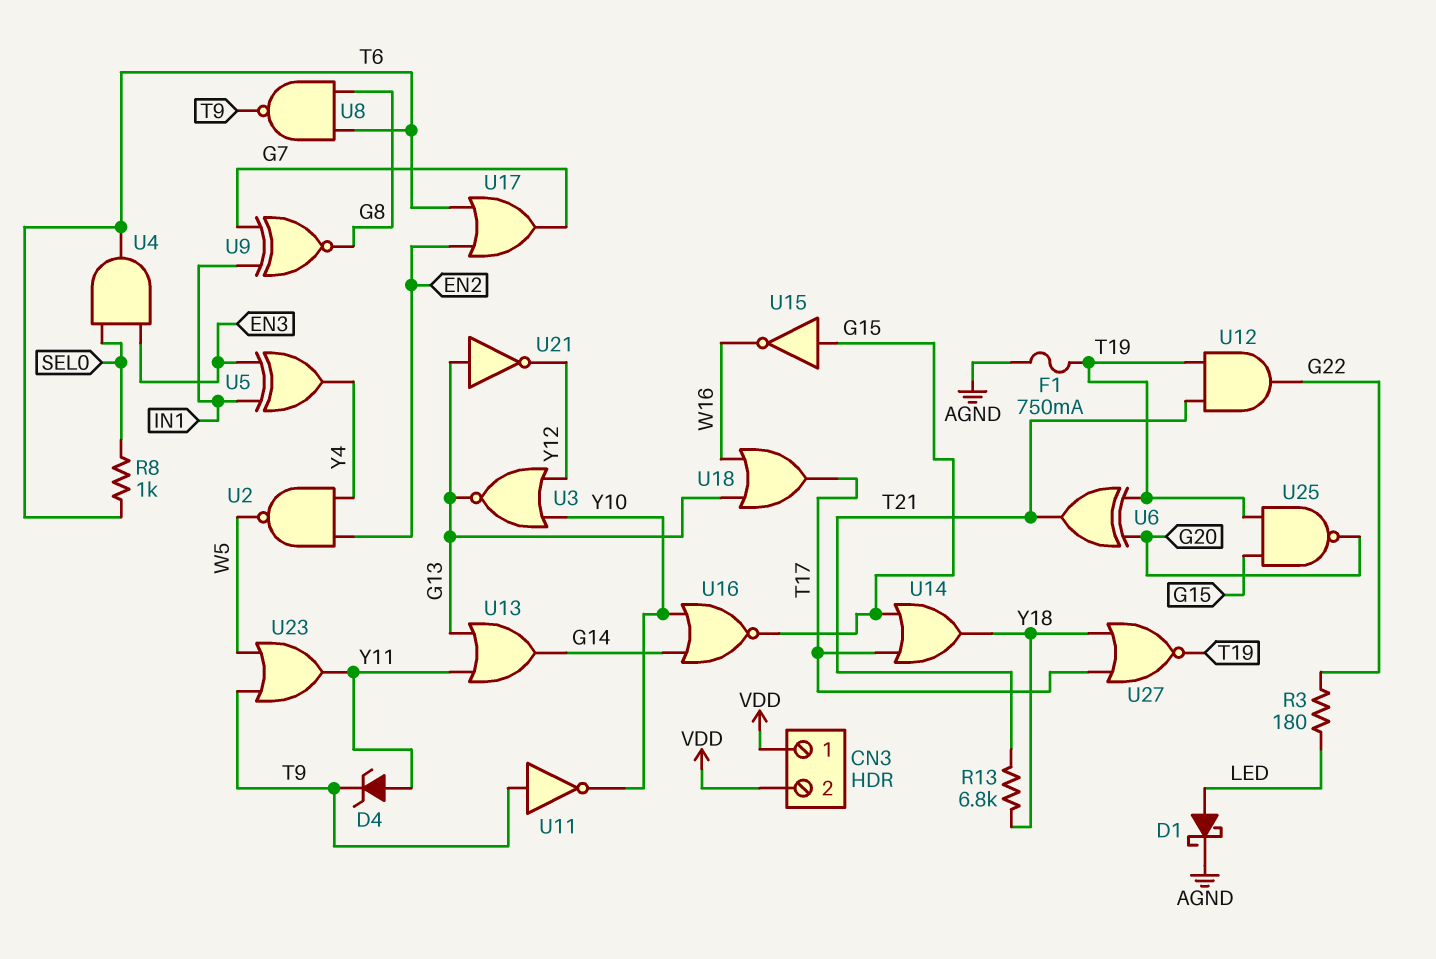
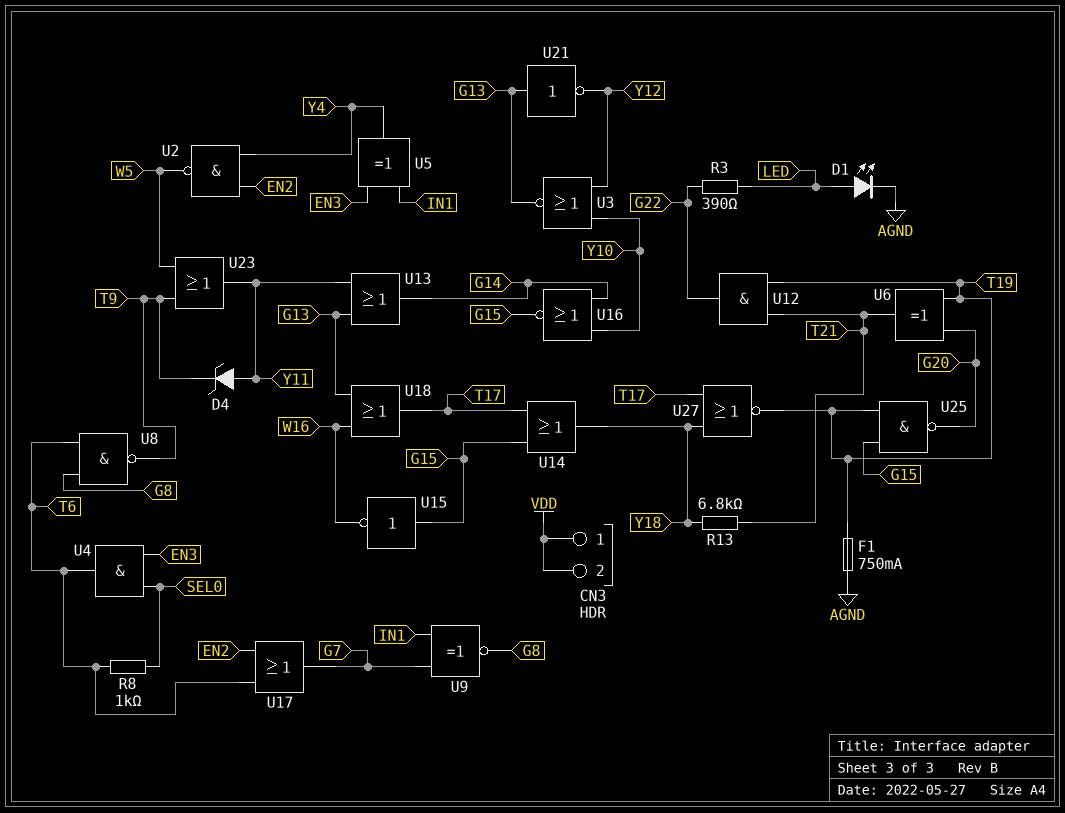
D1: schottky (A LED, K AGND) -> LED (A LED, K AGND)
R3: 180 (G22, LED) -> 390 (G22, LED)
U11: NOT (in T9, out Y10) -> none

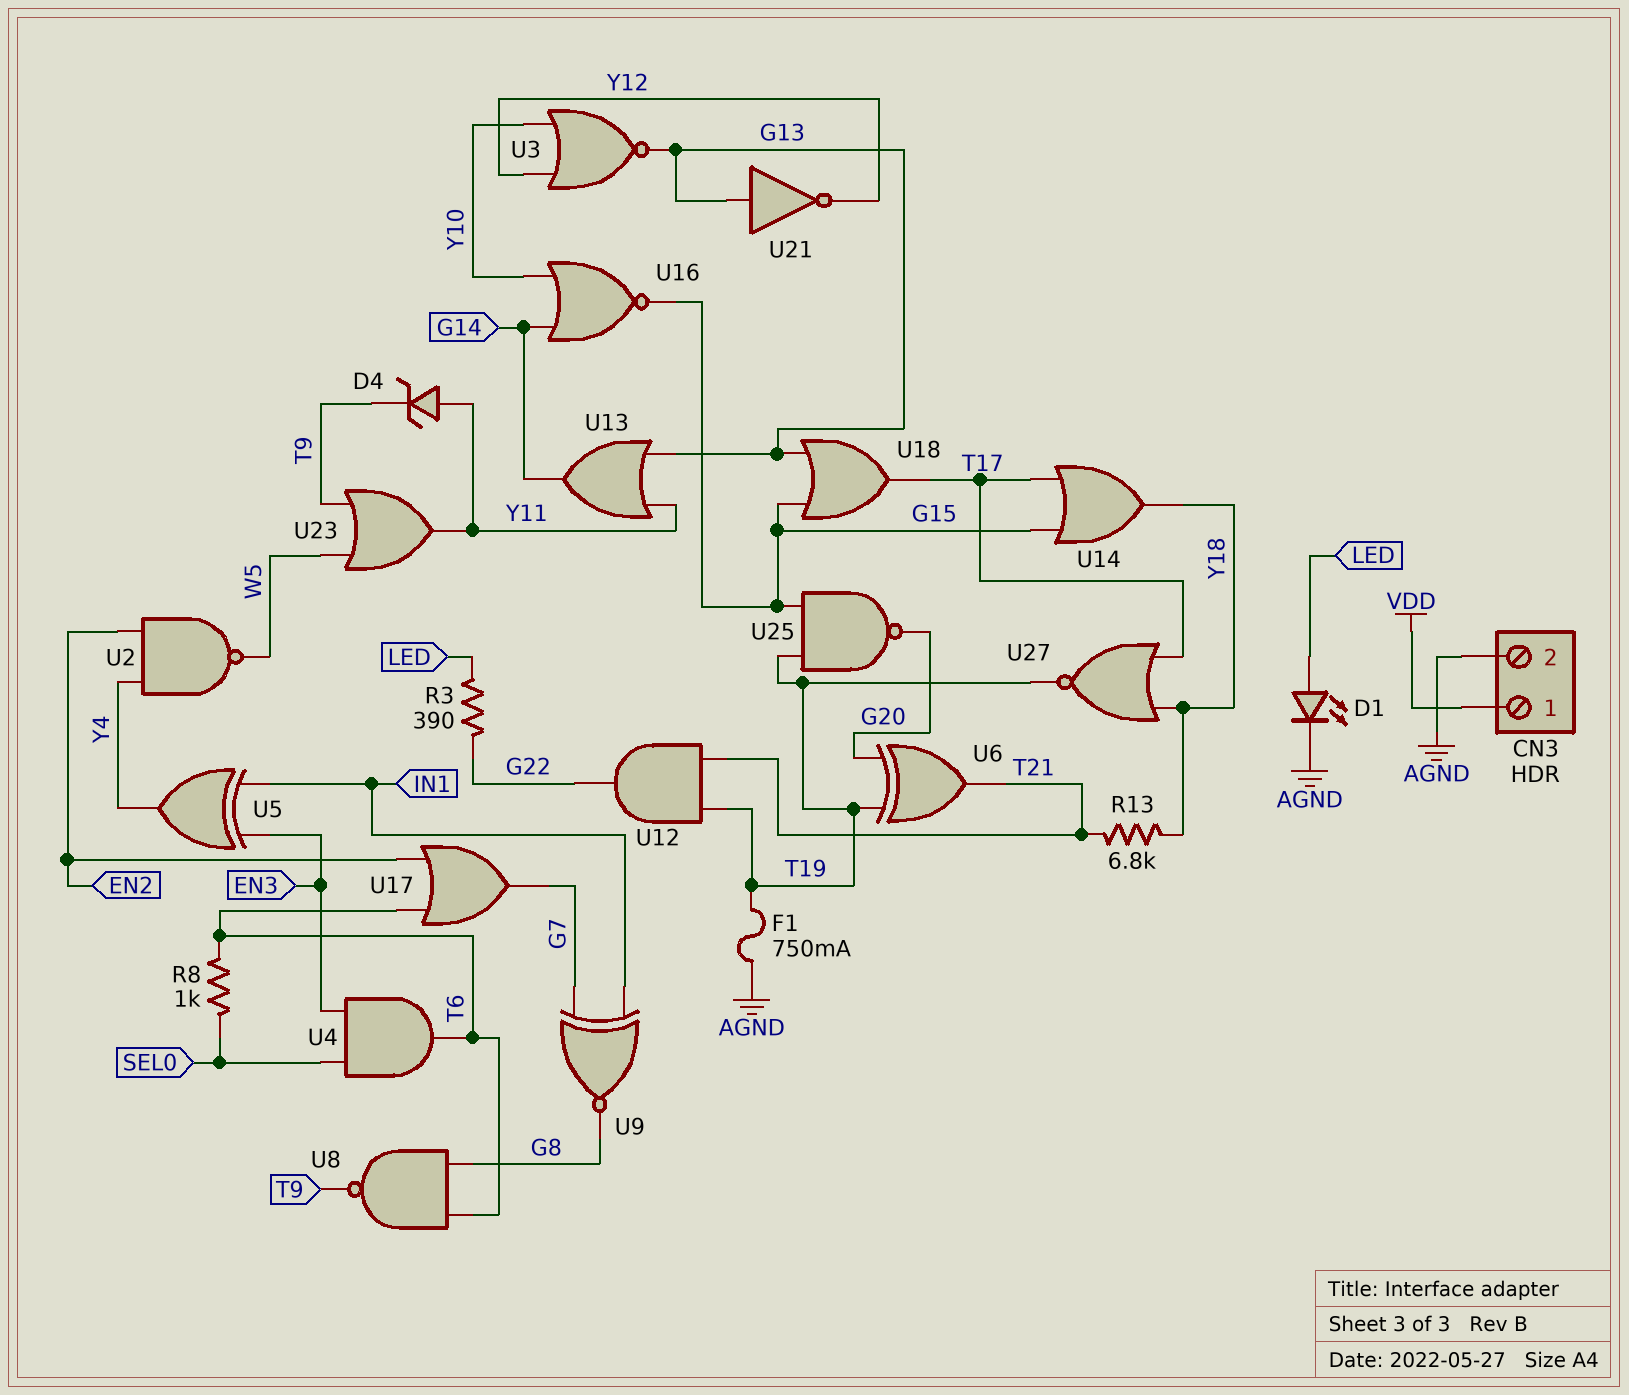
CN3 pin 2: VDD -> AGND
U15: NOT (in G15, out W16) -> none
U18: OR (in G13, in W16, out T17) -> OR (in G13, in G15, out T17)

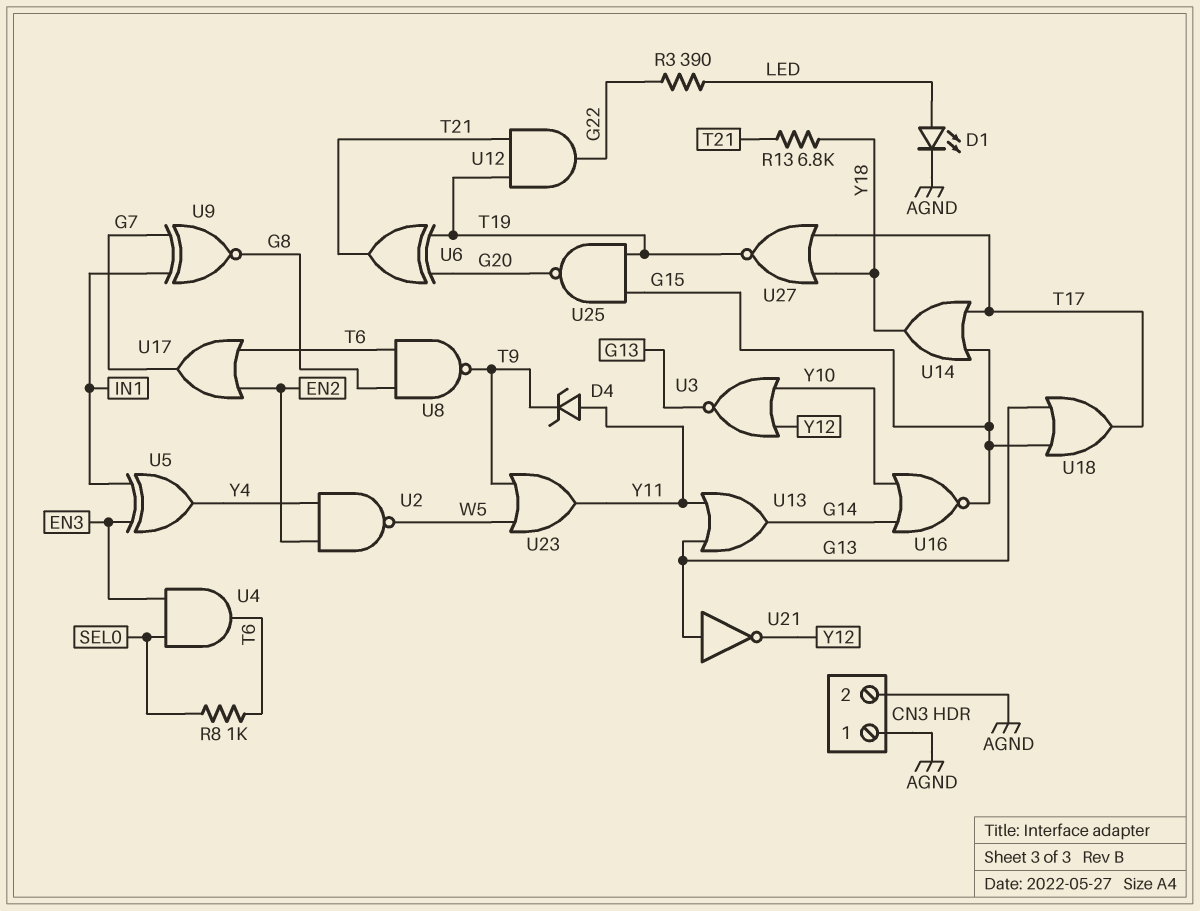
CN3 pin 1: VDD -> AGND
F1: 750mA (AGND, T19) -> none

